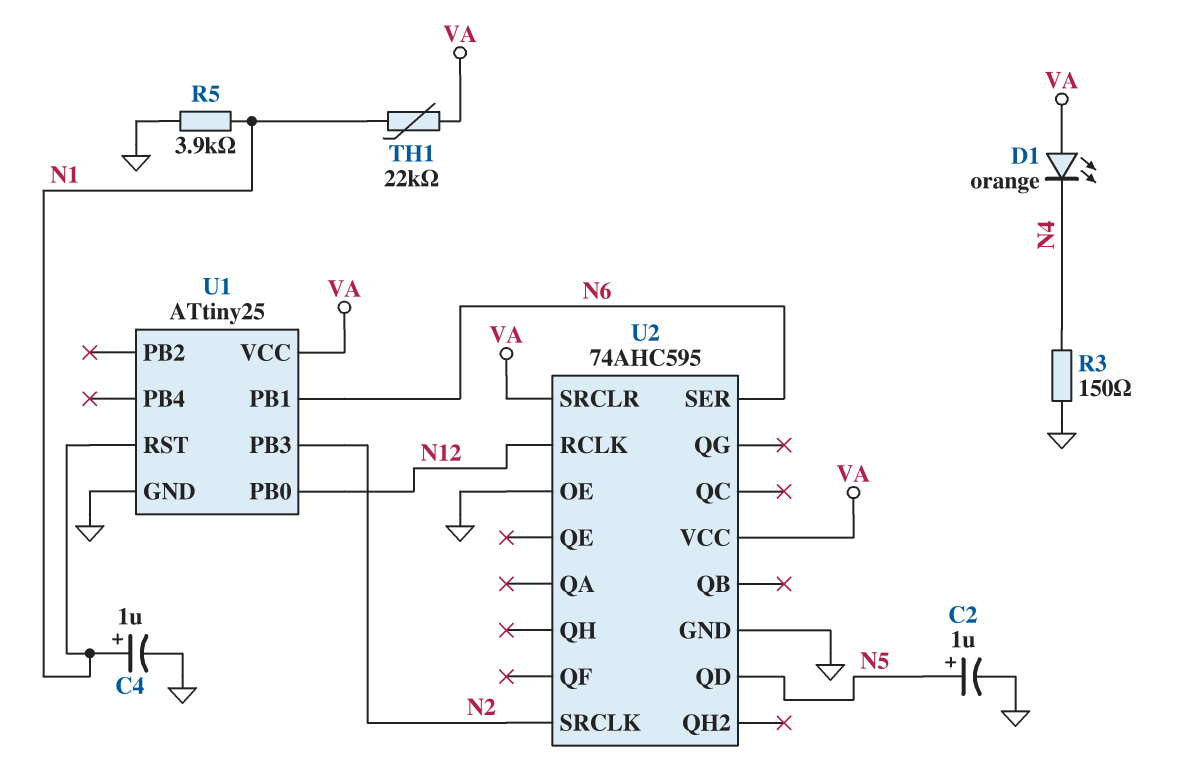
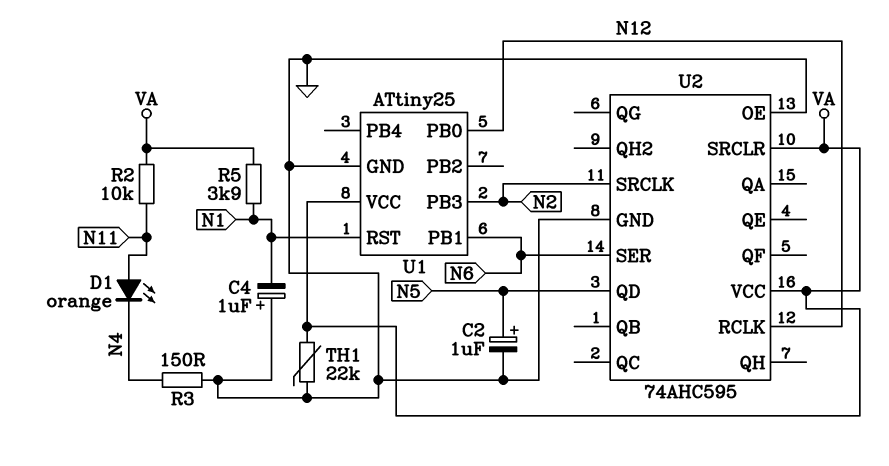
C4: 1uF (plus N1, minus GND) -> 1uF (plus GND, minus N1)
D1: LED orange (A VA, K N4) -> LED orange (A N11, K N4)
R2: none -> 10k (N11, VA)
R5: 3.9k (GND, N1) -> 3.9k (N1, VA)
TH1: 22k (N1, VA) -> 22k (GND, VA)

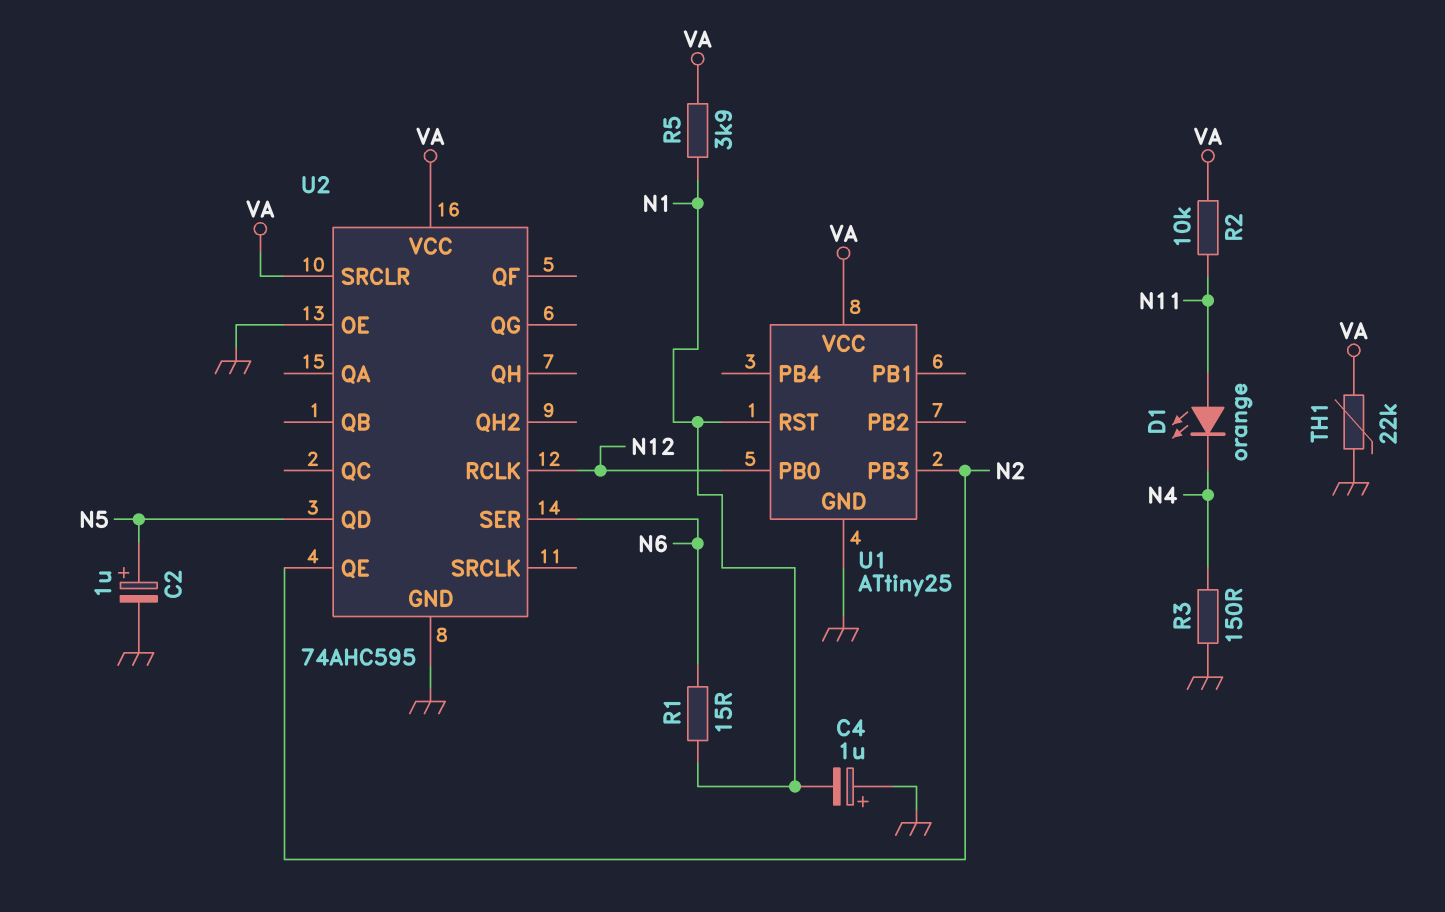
R1: none -> 15 (N1, N6)
U1 pin PB1: N6 -> none
U2 pin QE: none -> N2
U2 pin SRCLK: N2 -> none

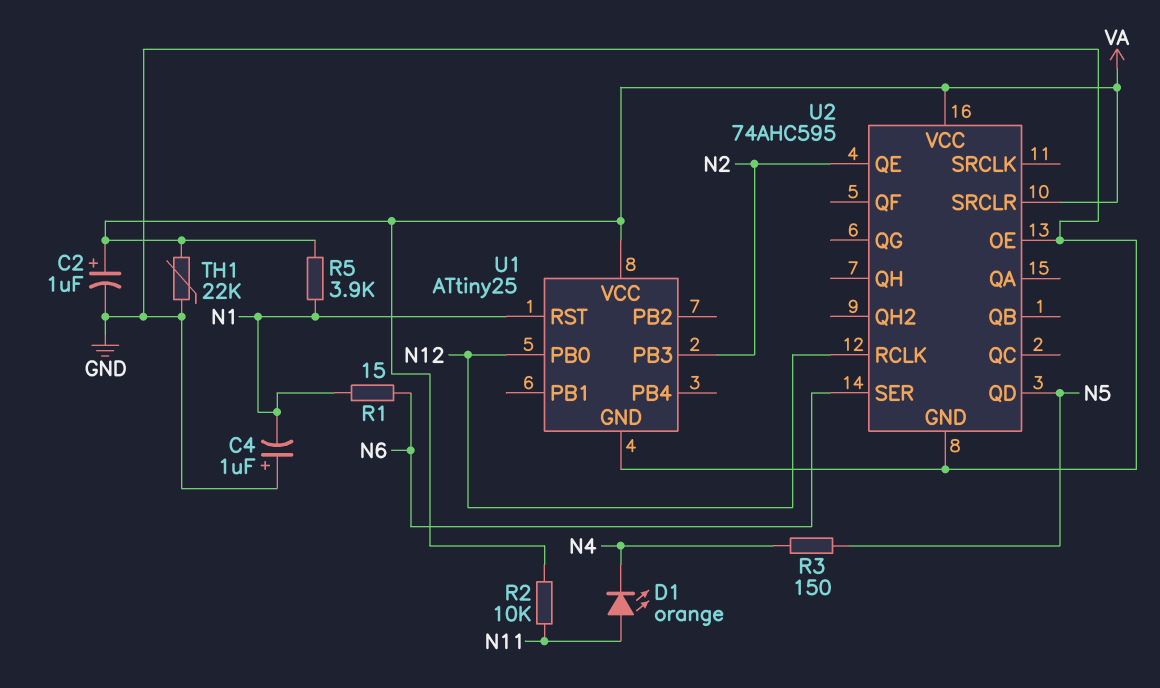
C2: 1uF (plus N5, minus GND) -> 1uF (plus VA, minus GND)
R3: 150 (GND, N4) -> 150 (N4, N5)

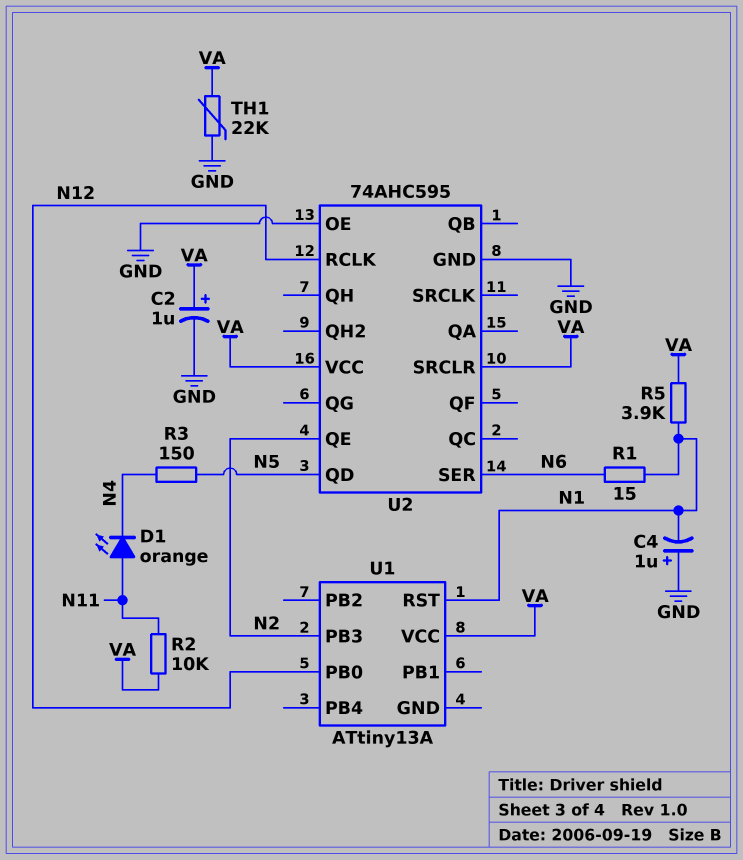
U1: ATtiny25 -> ATtiny13A
U1 pin GND: GND -> none

